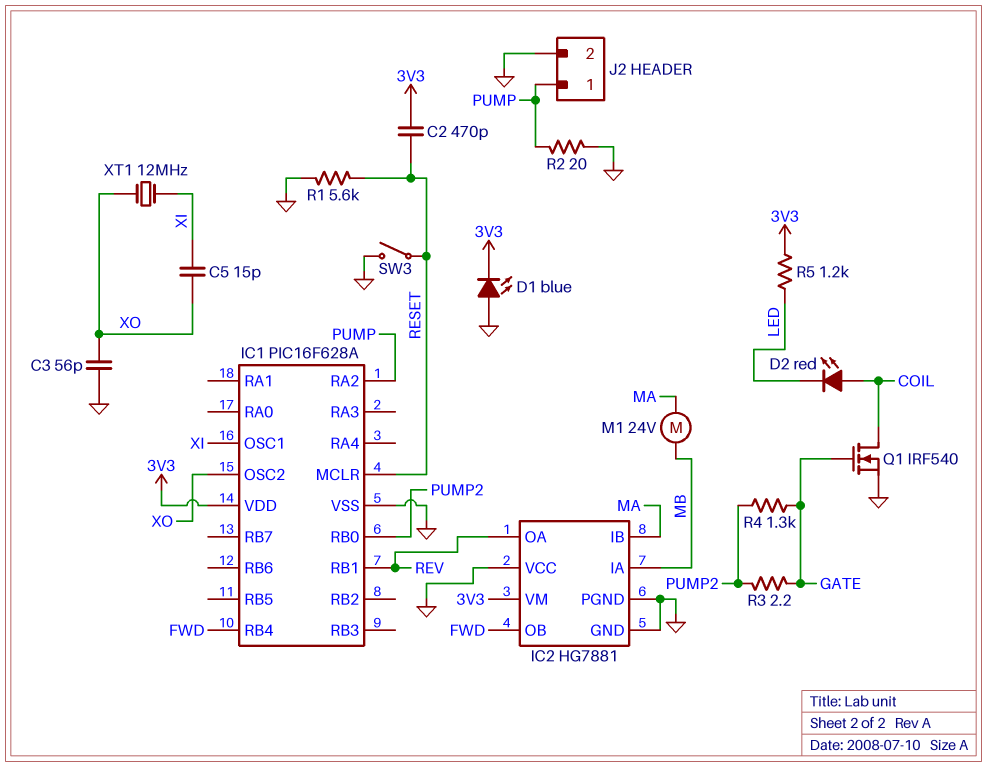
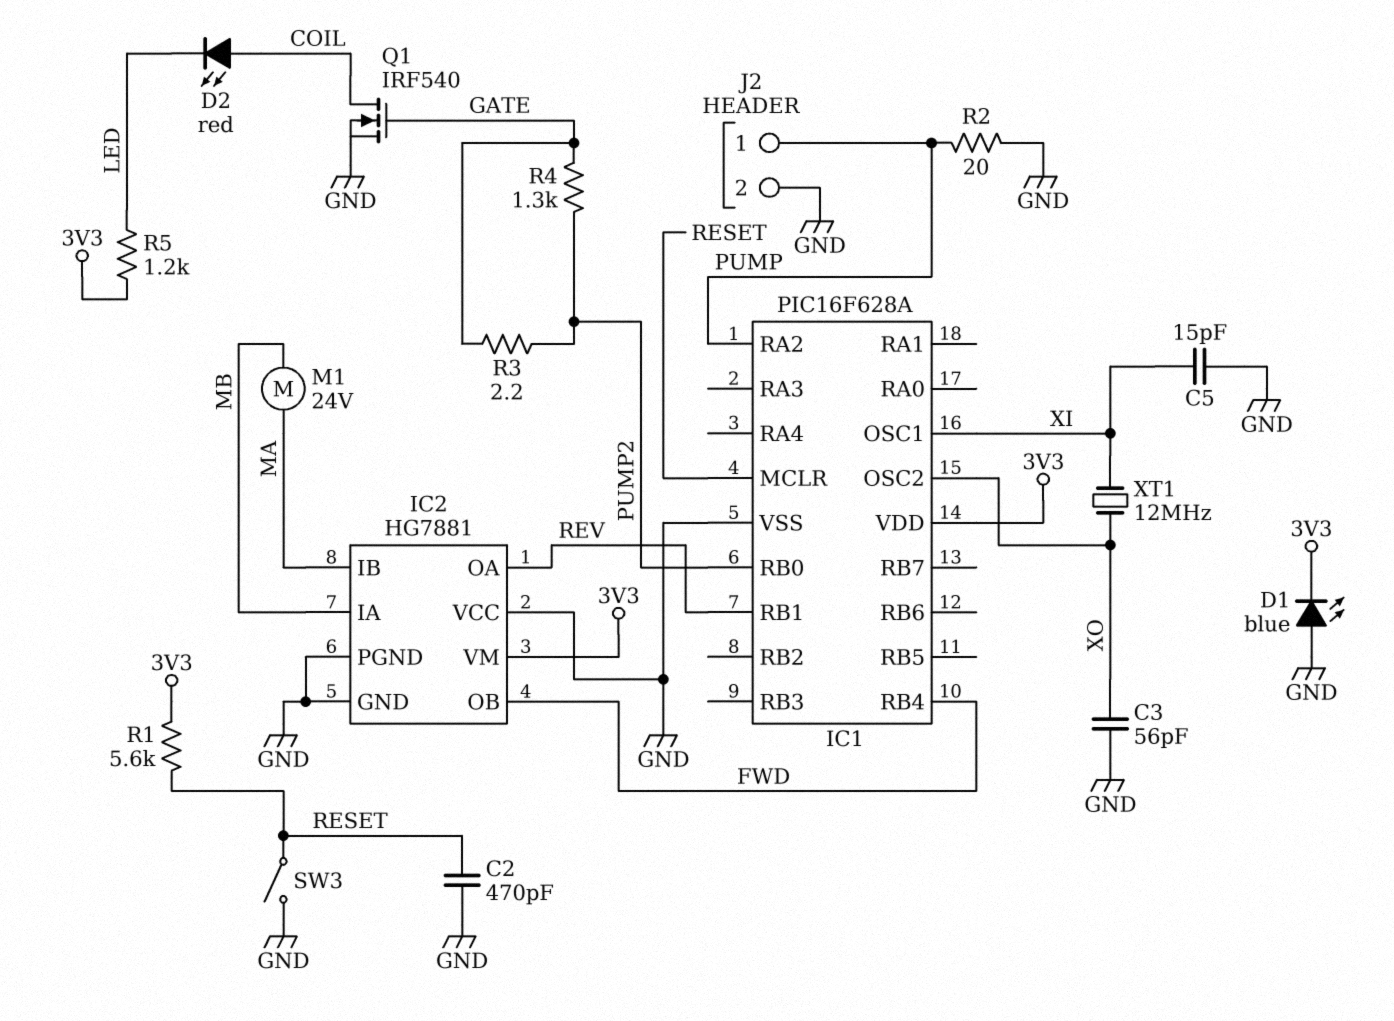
C2: 470pF (3V3, RESET) -> 470pF (GND, RESET)
C5: 15pF (XI, XO) -> 15pF (GND, XI)
R1: 5.6k (GND, RESET) -> 5.6k (3V3, RESET)

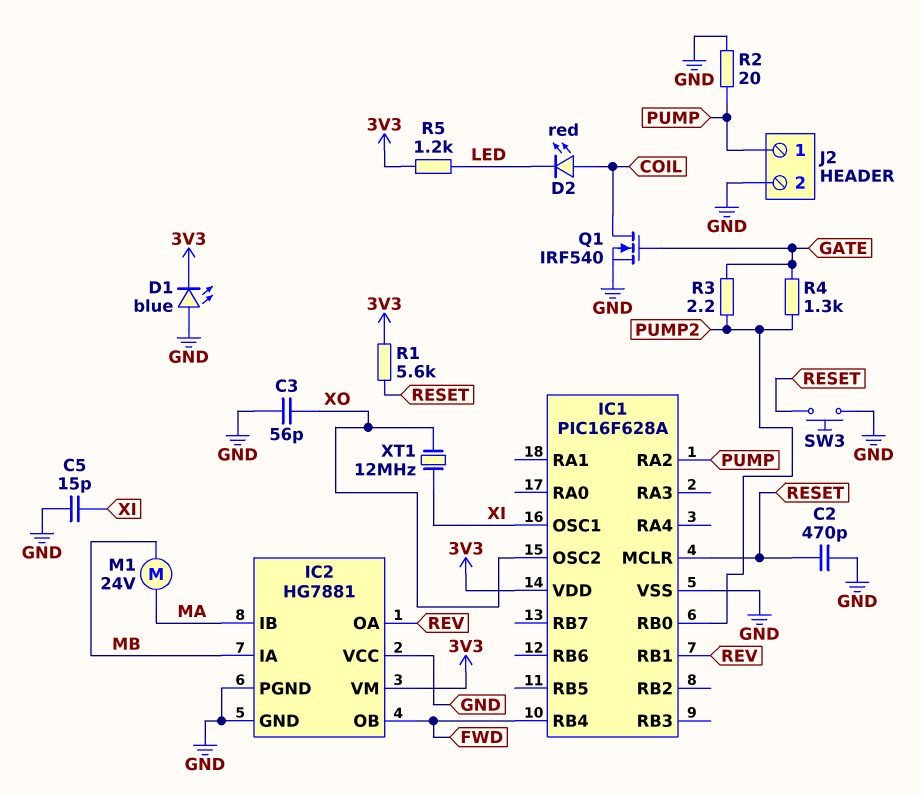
SW3: switch (GND, RESET) -> button (GND, RESET)

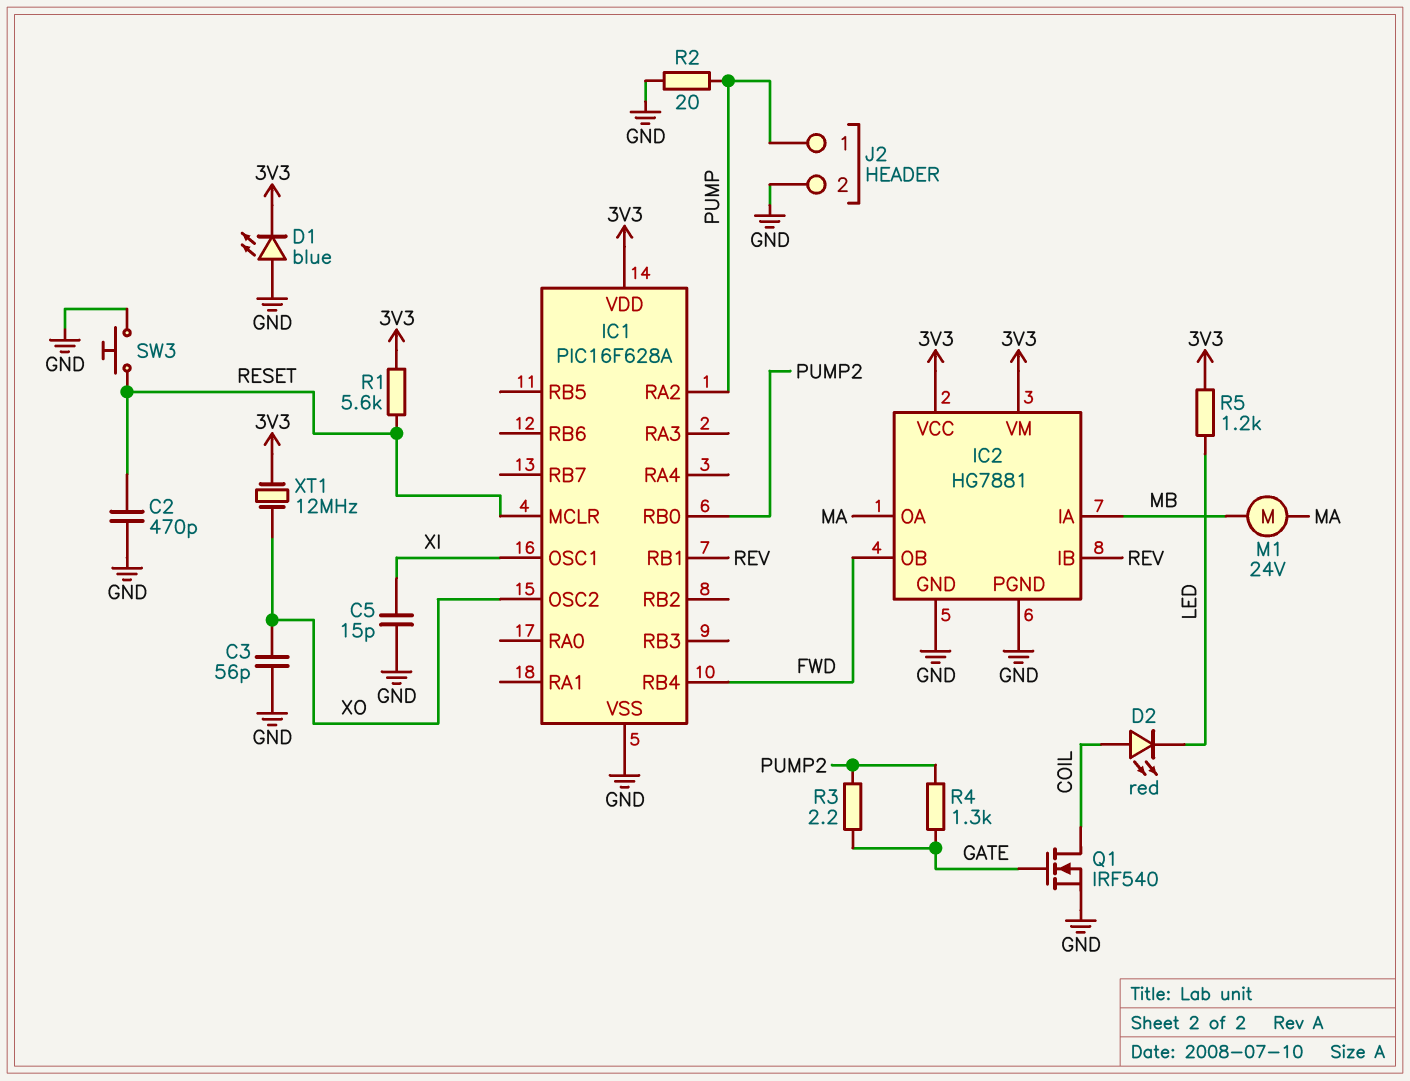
IC2 pin IB: MA -> REV
IC2 pin OA: REV -> MA
IC2 pin VCC: GND -> 3V3
XT1: 12MHz (XI, XO) -> 12MHz (3V3, XO)

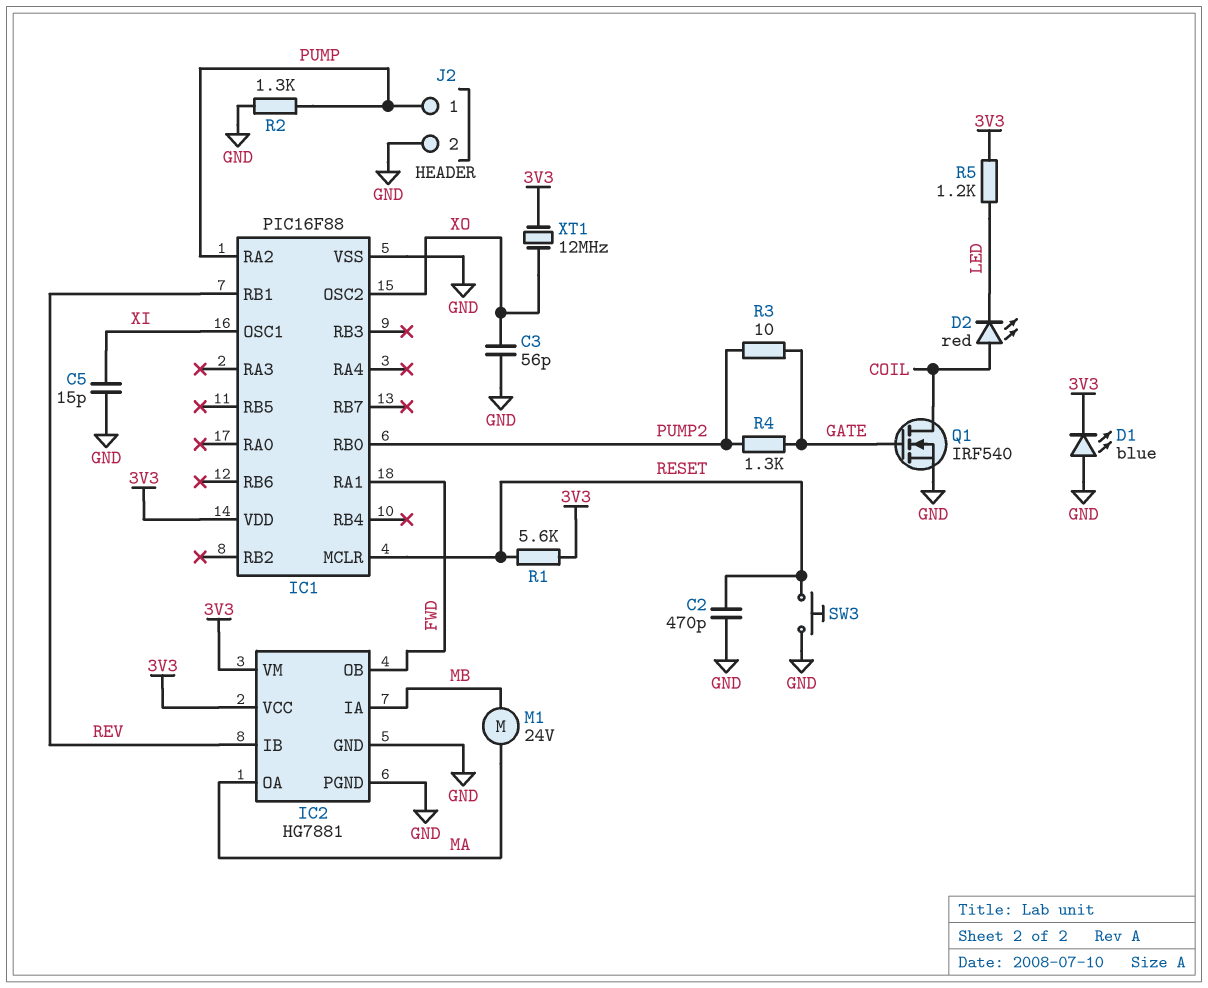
IC1: PIC16F628A -> PIC16F88
IC1 pin RA1: none -> FWD
IC1 pin RB4: FWD -> none
R2: 20 (GND, PUMP) -> 1.3k (GND, PUMP)
R3: 2.2 (GATE, PUMP2) -> 10 (GATE, PUMP2)

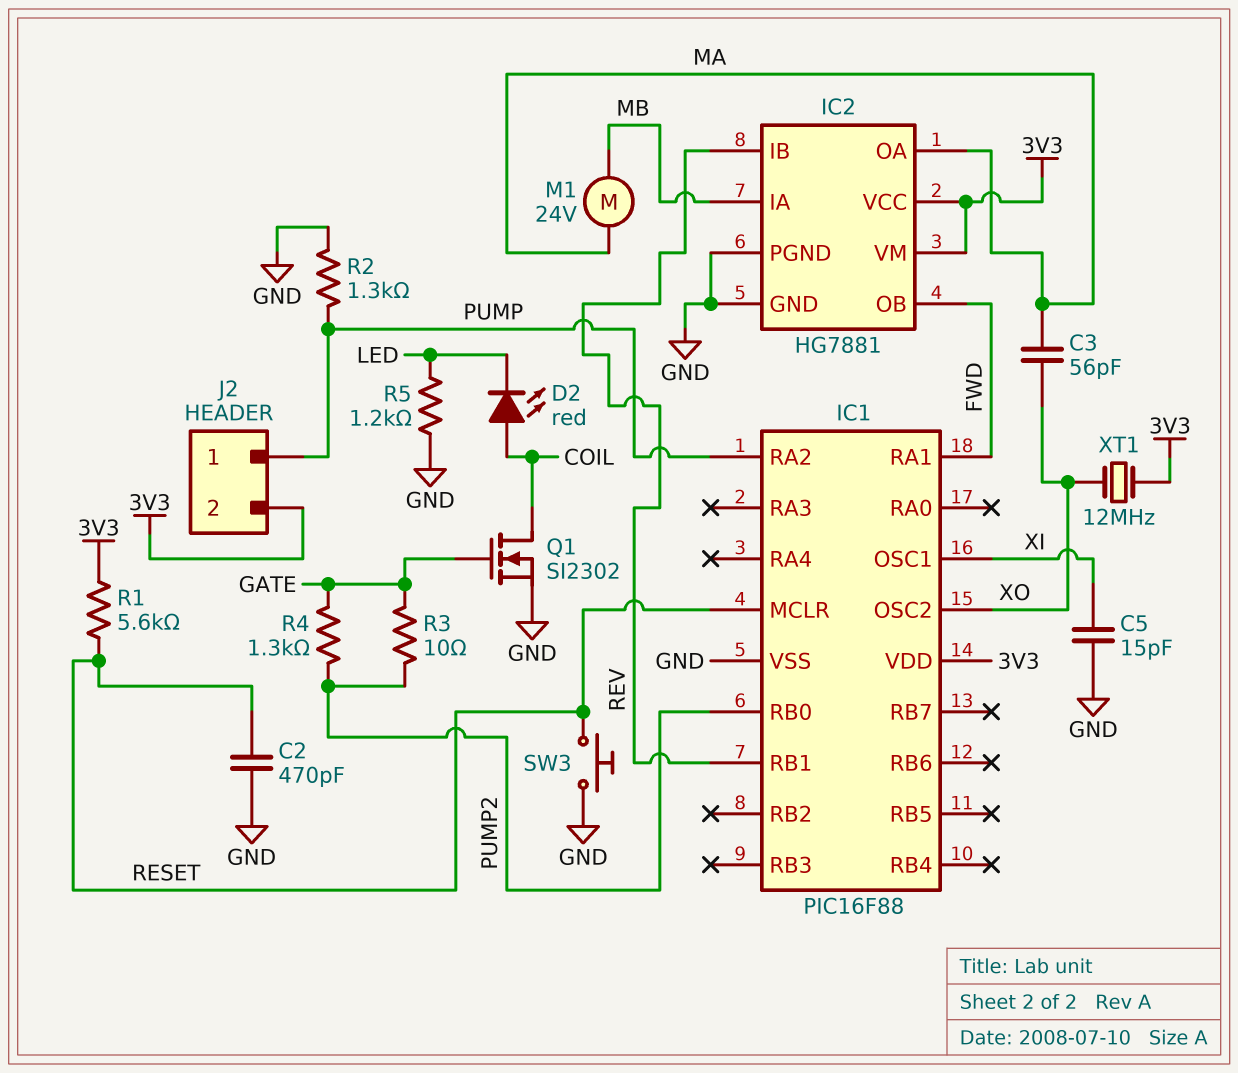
C3: 56pF (GND, XO) -> 56pF (MA, XO)
D1: LED blue (A GND, K 3V3) -> none
J2 pin 2: GND -> 3V3
Q1: NMOS IRF540 (G GATE, D COIL, S GND) -> NMOS SI2302 (G GATE, D COIL, S GND)
R5: 1.2k (3V3, LED) -> 1.2k (GND, LED)

